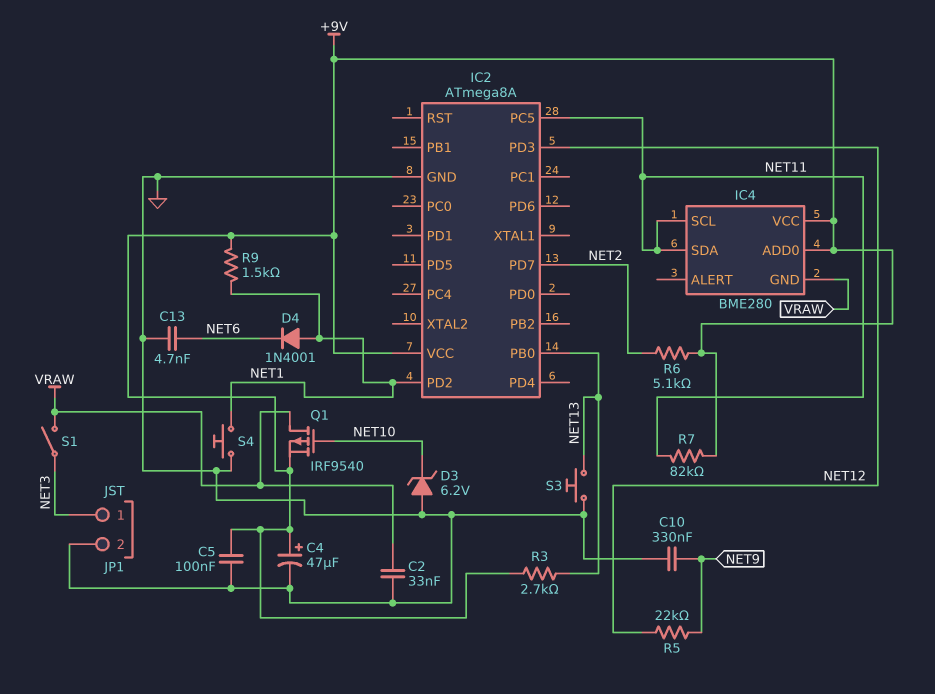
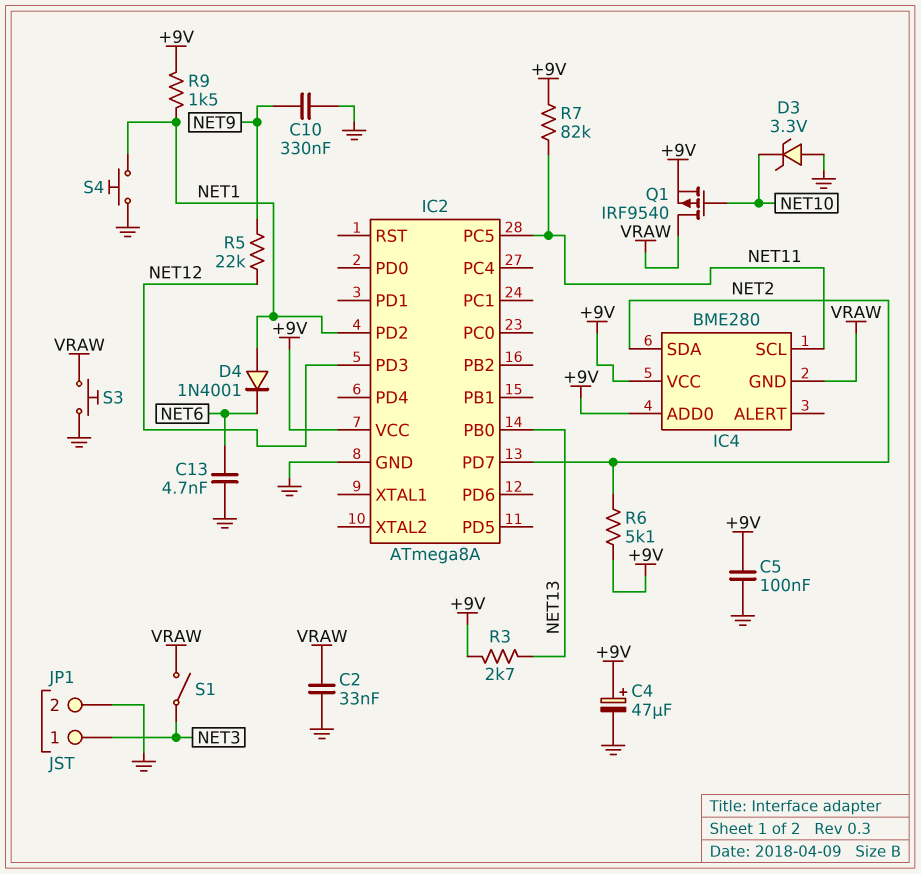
D3: zener 6.2V (A GND, K NET10) -> zener 3.3V (A GND, K NET10)
IC4 pin SDA: NET11 -> NET2
S3: button (GND, NET13) -> button (GND, VRAW)

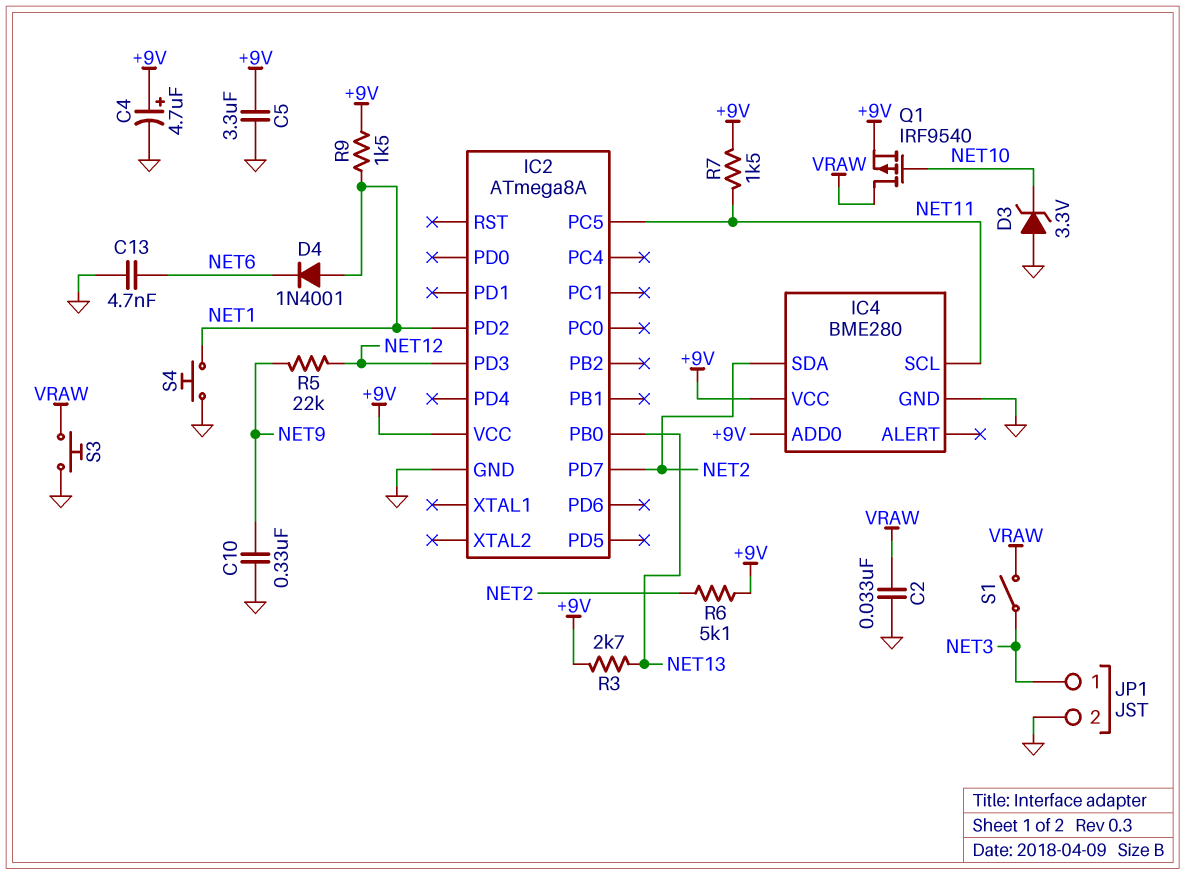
C4: 47uF (plus +9V, minus GND) -> 4.7uF (plus +9V, minus GND)
C5: 100nF (+9V, GND) -> 3.3uF (+9V, GND)
IC4 pin GND: VRAW -> GND
R7: 82k (+9V, NET11) -> 1.5k (+9V, NET11)

